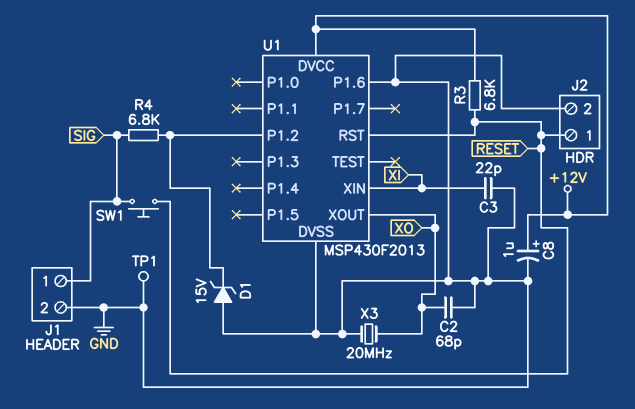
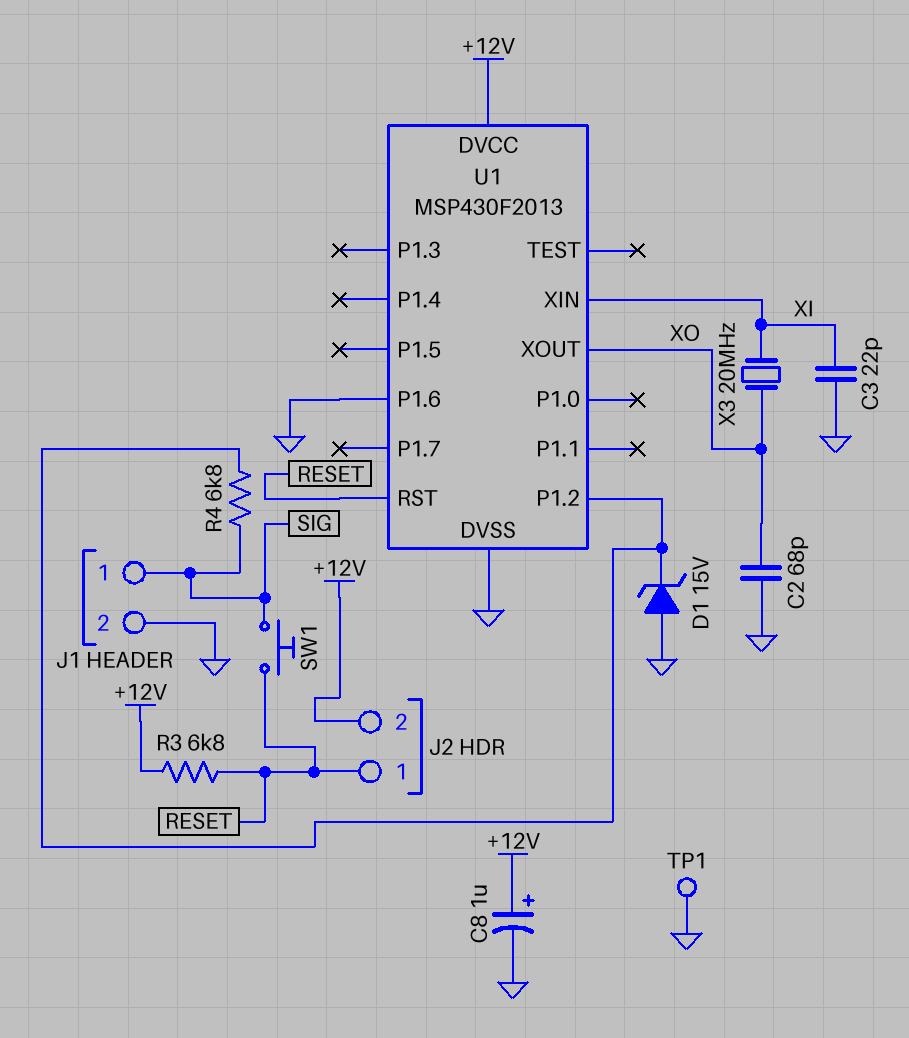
J2 pin 2: GND -> +12V
X3: 20MHz (GND, XO) -> 20MHz (XI, XO)

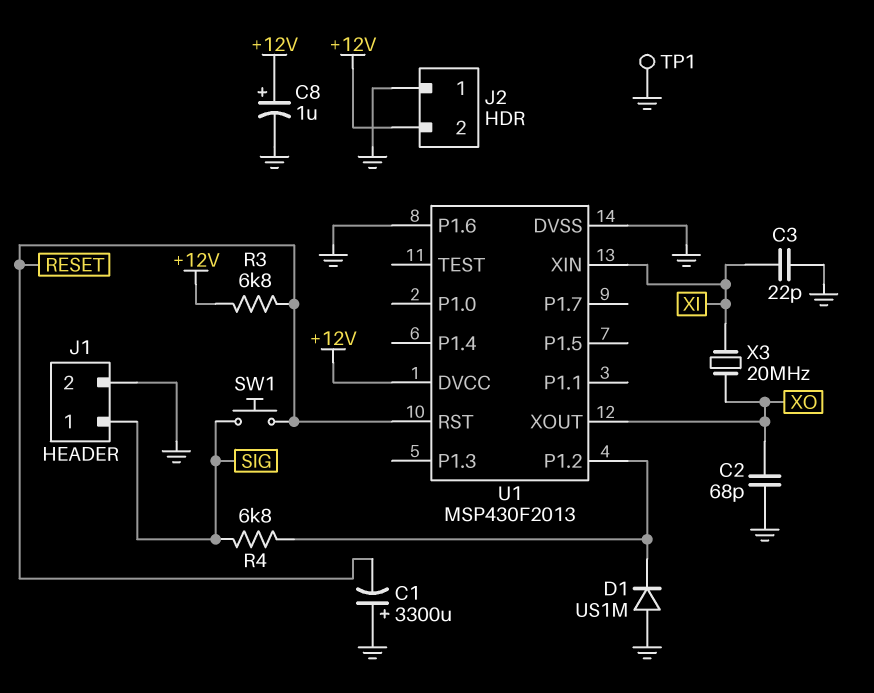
C1: none -> 3300uF (plus GND, minus RESET)
D1: zener 15V (A GND, K U1/P1.2) -> diode US1M (A GND, K U1/P1.2)
J2 pin 1: RESET -> GND

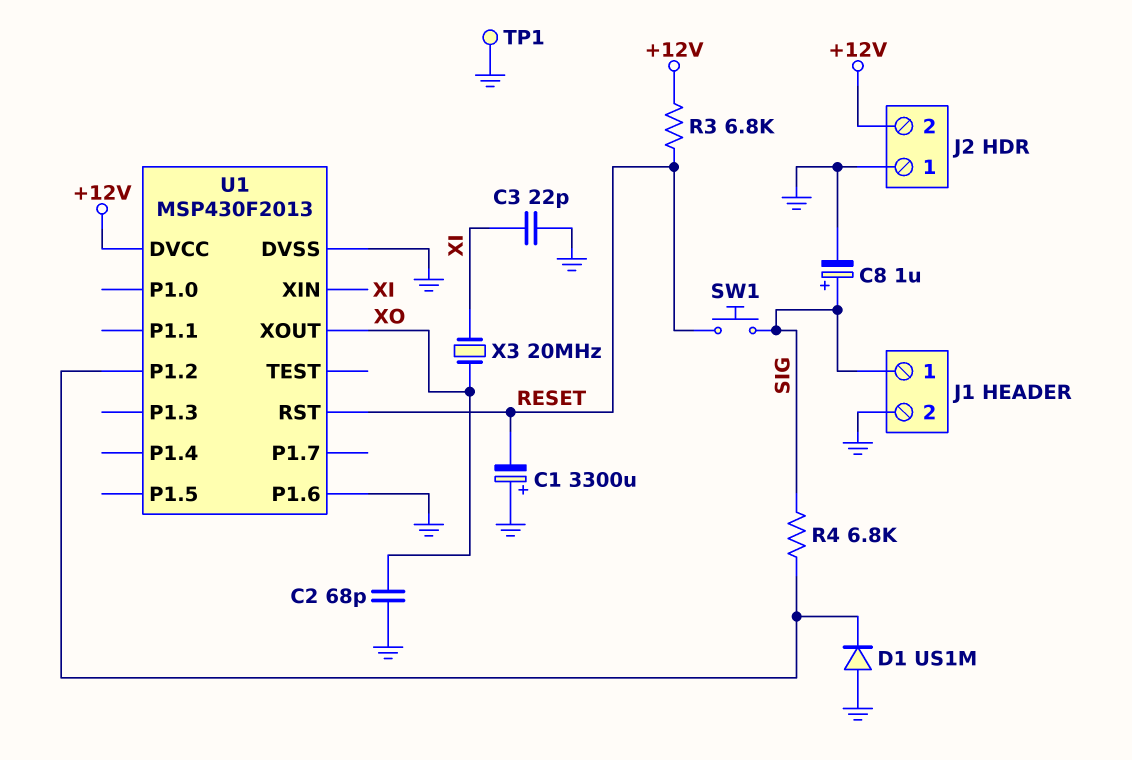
C8: 1uF (plus +12V, minus GND) -> 1uF (plus SIG, minus GND)

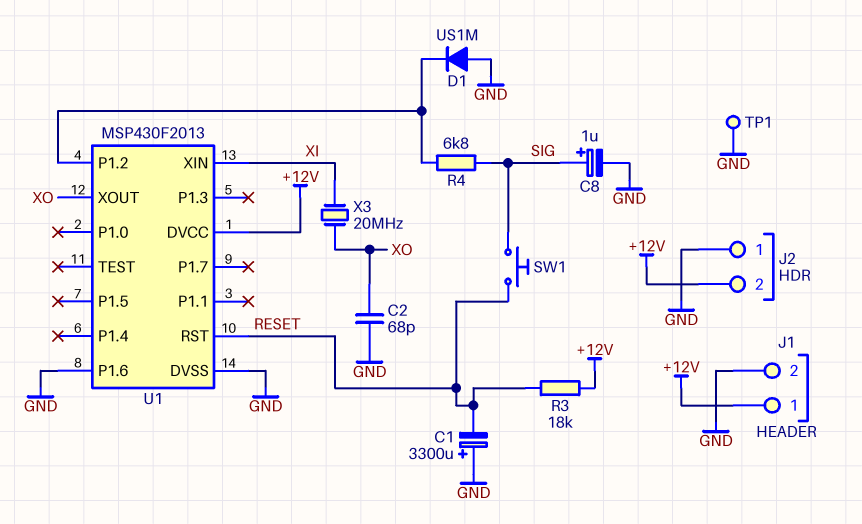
C3: 22pF (GND, XI) -> none
J1 pin 1: SIG -> +12V
R3: 6.8k (+12V, RESET) -> 18k (+12V, RESET)

